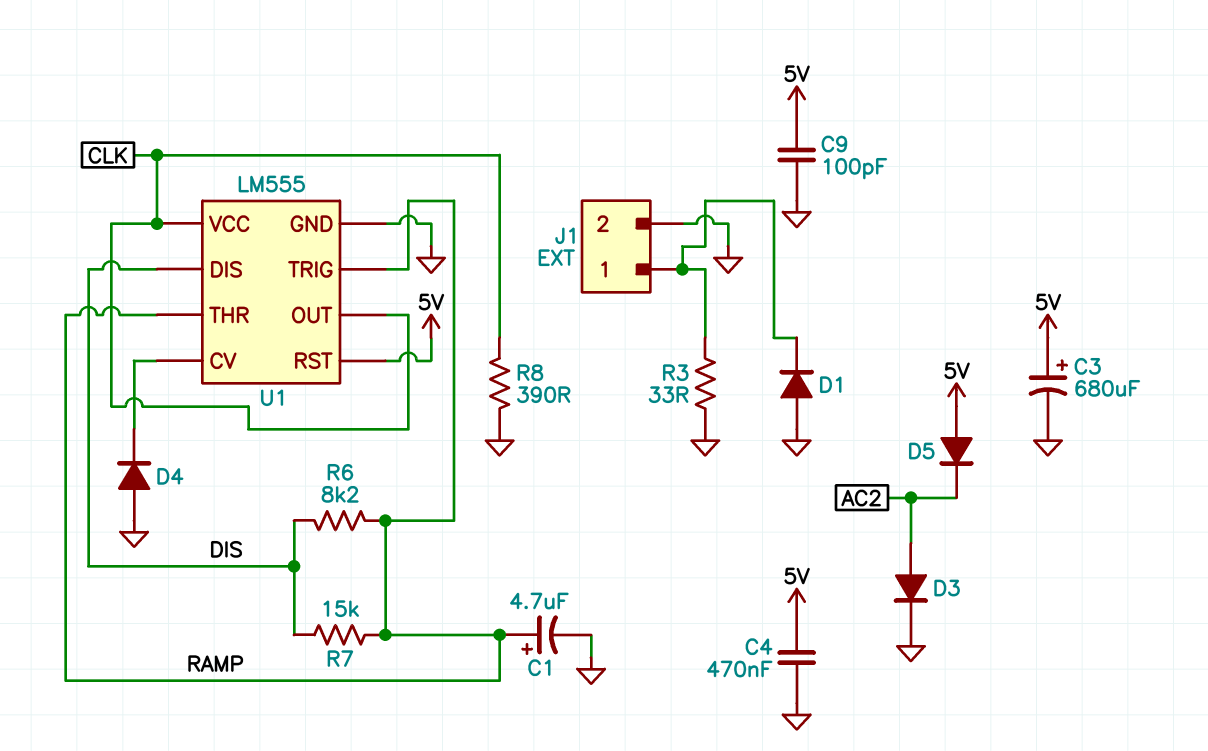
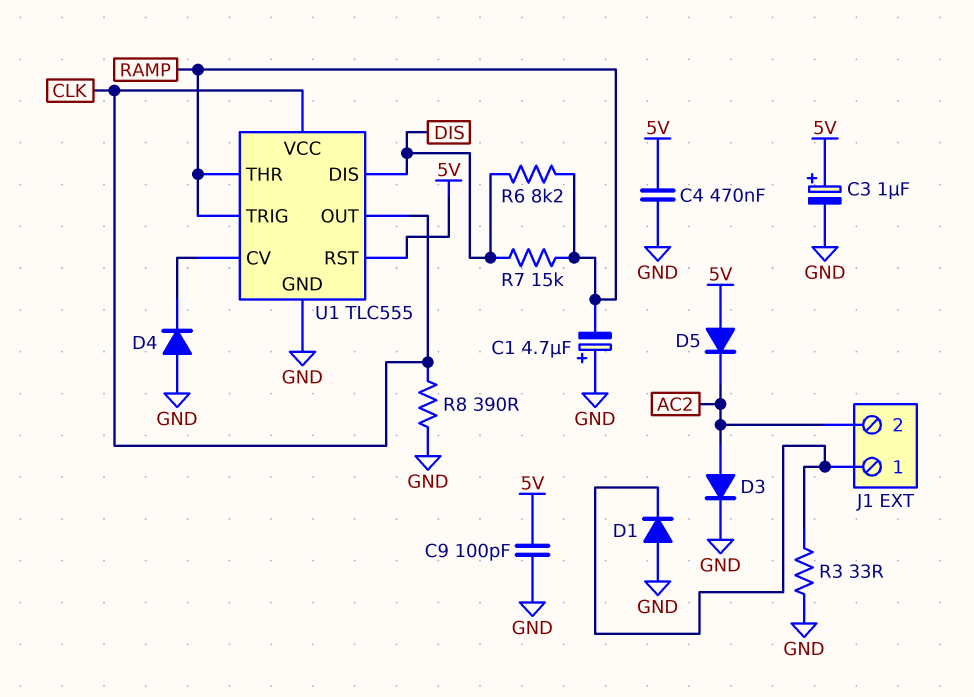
C1: 4.7uF (plus RAMP, minus GND) -> 4.7uF (plus GND, minus RAMP)
C3: 680uF (plus 5V, minus GND) -> 1uF (plus 5V, minus GND)
J1 pin 2: GND -> AC2
U1: LM555 -> TLC555

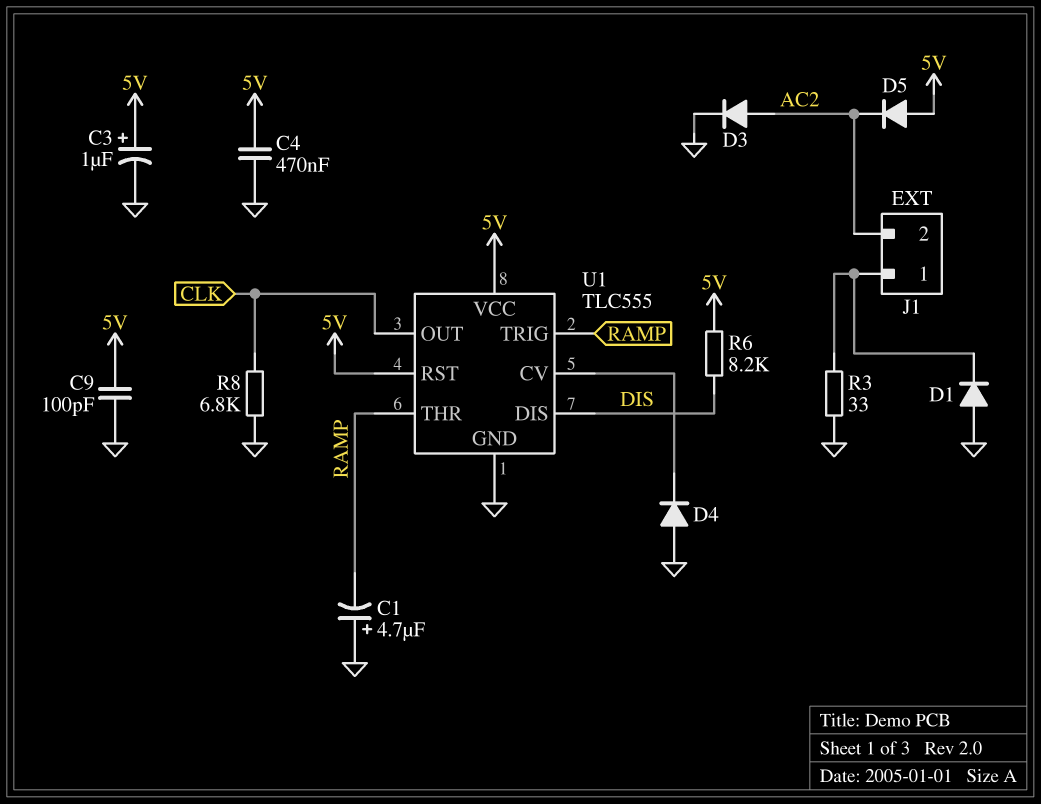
R6: 8.2k (DIS, RAMP) -> 8.2k (5V, DIS)
R7: 15k (DIS, RAMP) -> none
R8: 390 (CLK, GND) -> 6.8k (CLK, GND)
U1 pin VCC: CLK -> 5V

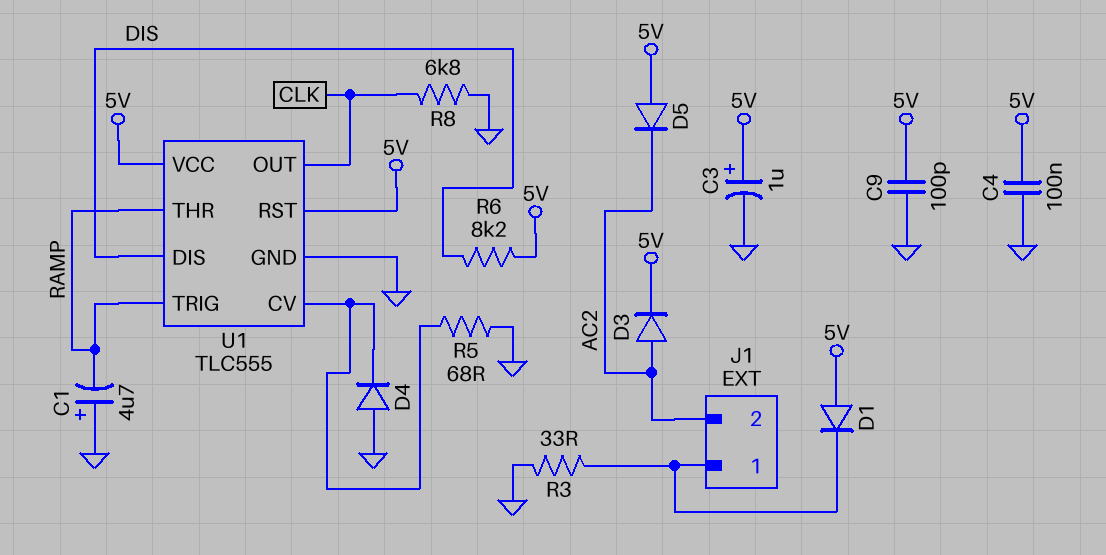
C4: 470nF (5V, GND) -> 100nF (5V, GND)
D1: diode (A GND, K J1/1) -> diode (A 5V, K J1/1)
D3: diode (A AC2, K GND) -> diode (A AC2, K 5V)
R5: none -> 68 (GND, U1/CV)

